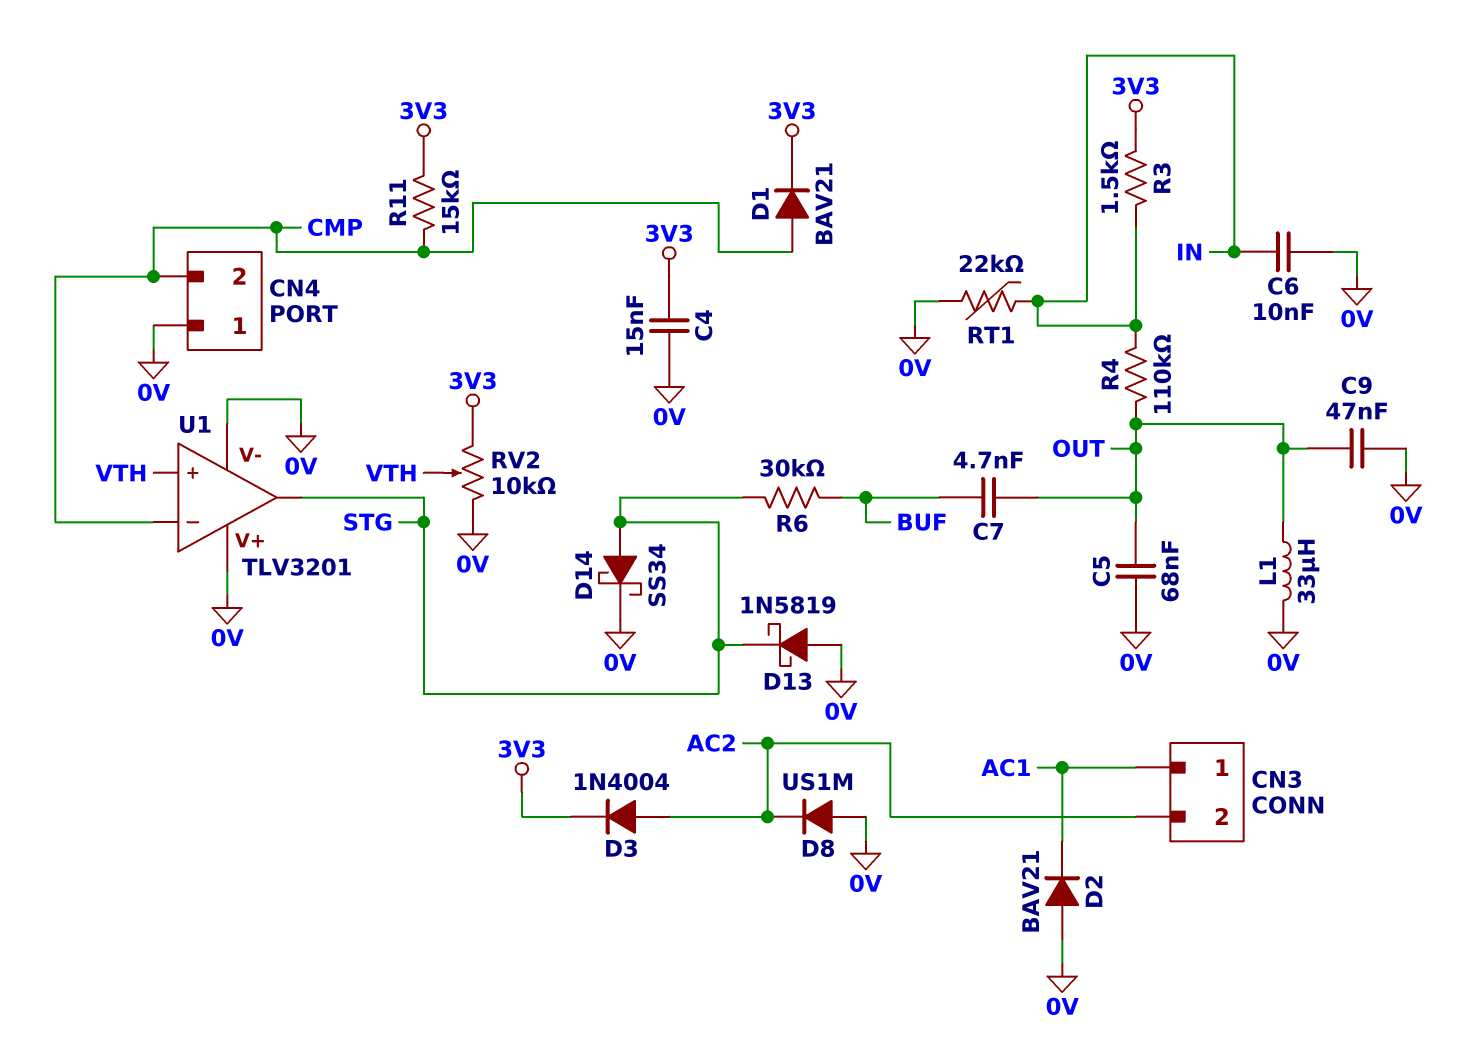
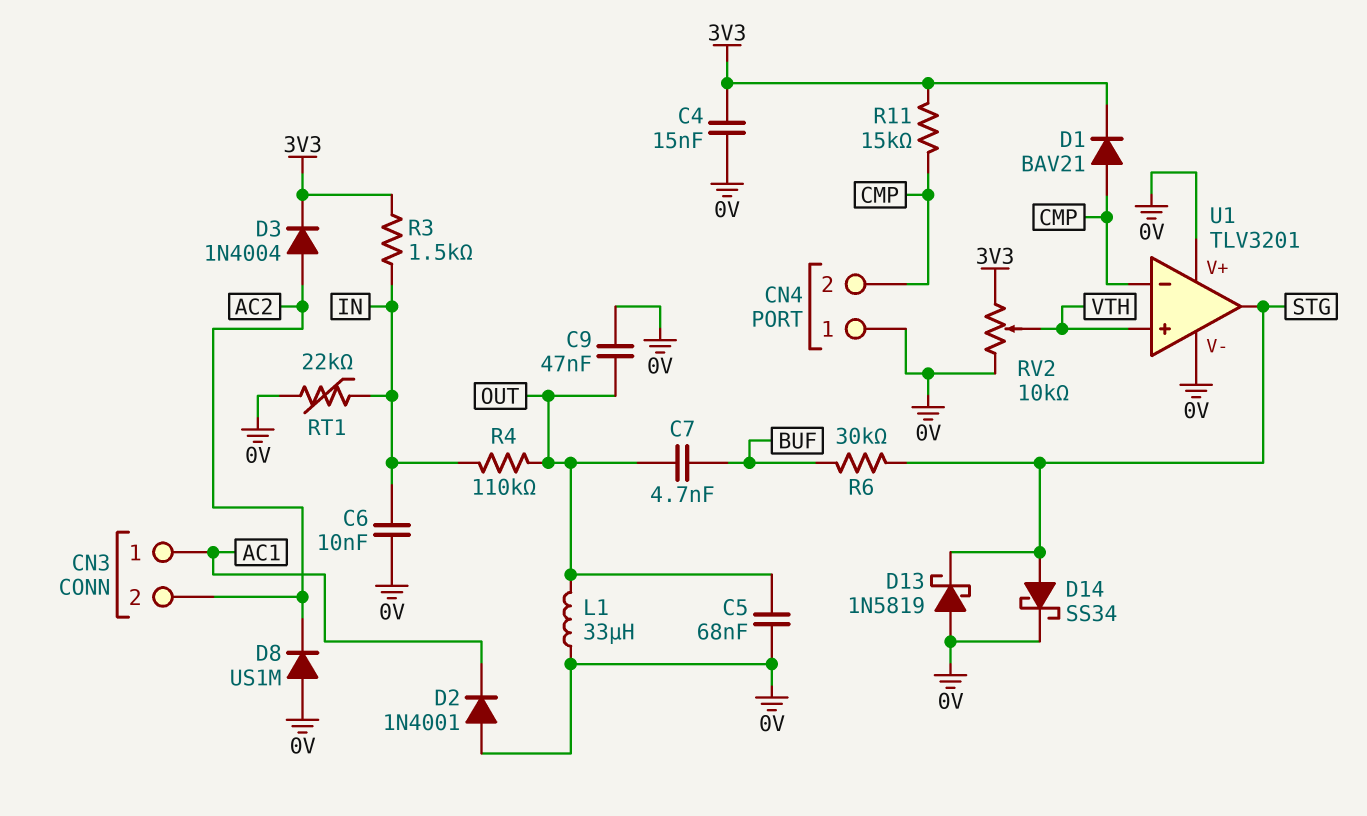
D2: diode BAV21 (A 0V, K AC1) -> diode 1N4001 (A 0V, K AC1)

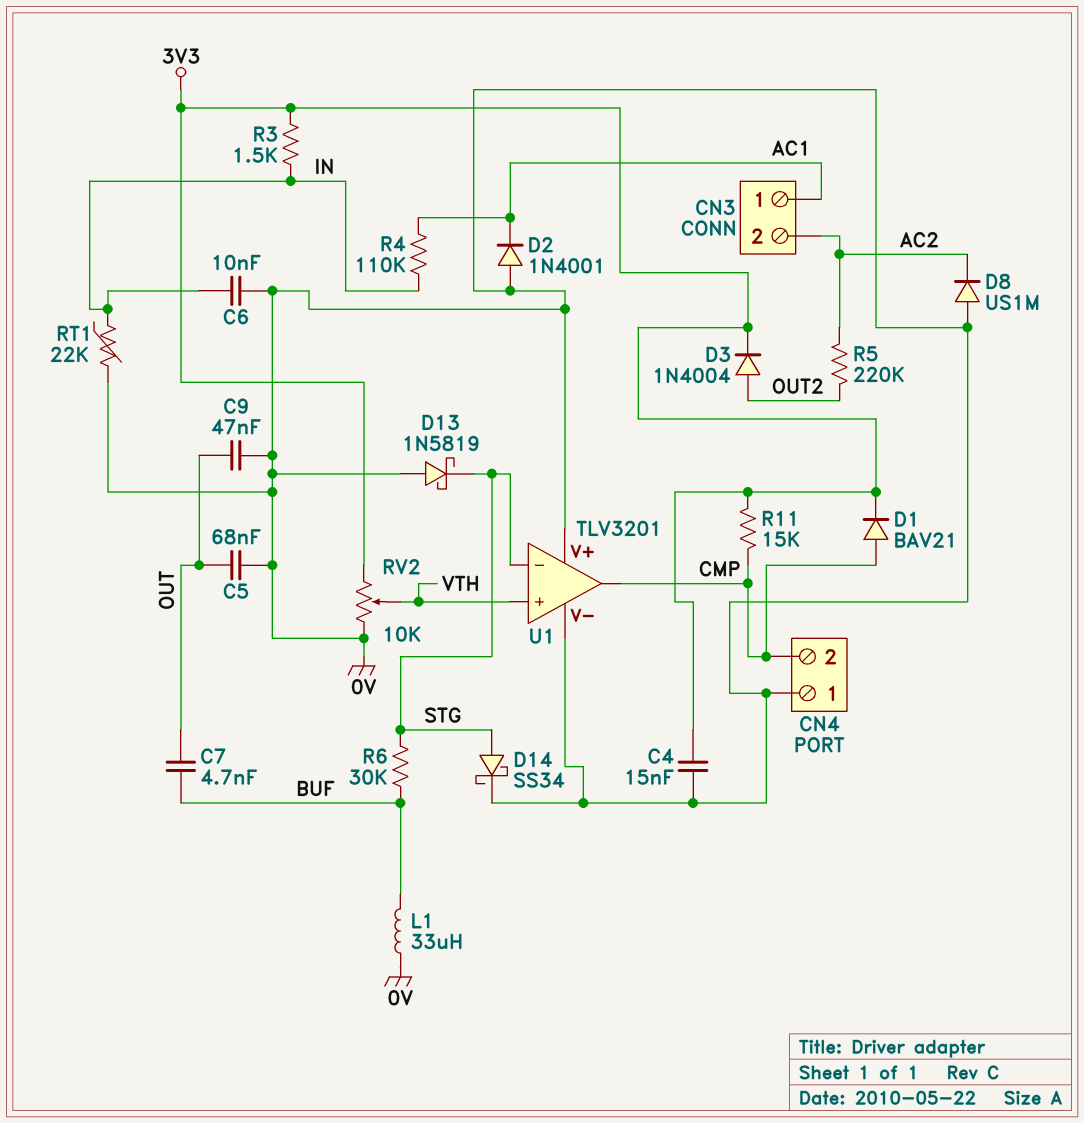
D3: diode 1N4004 (A AC2, K 3V3) -> diode 1N4004 (A OUT2, K 3V3)
L1: 33uH (0V, OUT) -> 33uH (0V, BUF)
R4: 110k (IN, OUT) -> 110k (AC1, IN)
R5: none -> 220k (AC2, OUT2)
U1 pin in-: CMP -> STG
U1 pin out: STG -> CMP

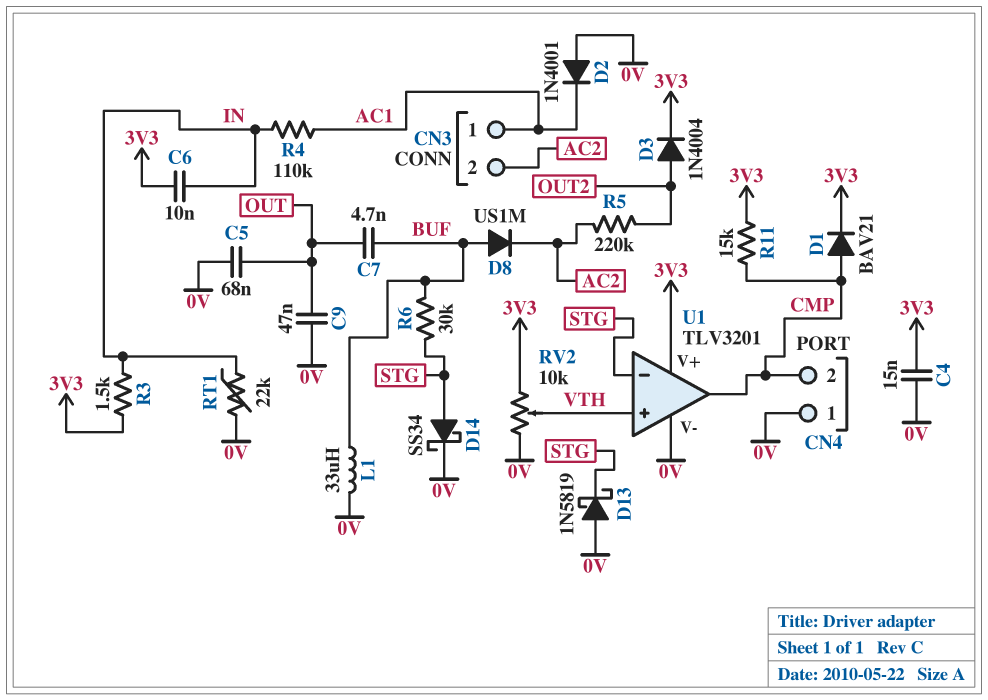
C6: 10nF (0V, IN) -> 10nF (3V3, IN)
D8: diode US1M (A 0V, K AC2) -> diode US1M (A BUF, K AC2)
U1 pin V+: 0V -> 3V3

